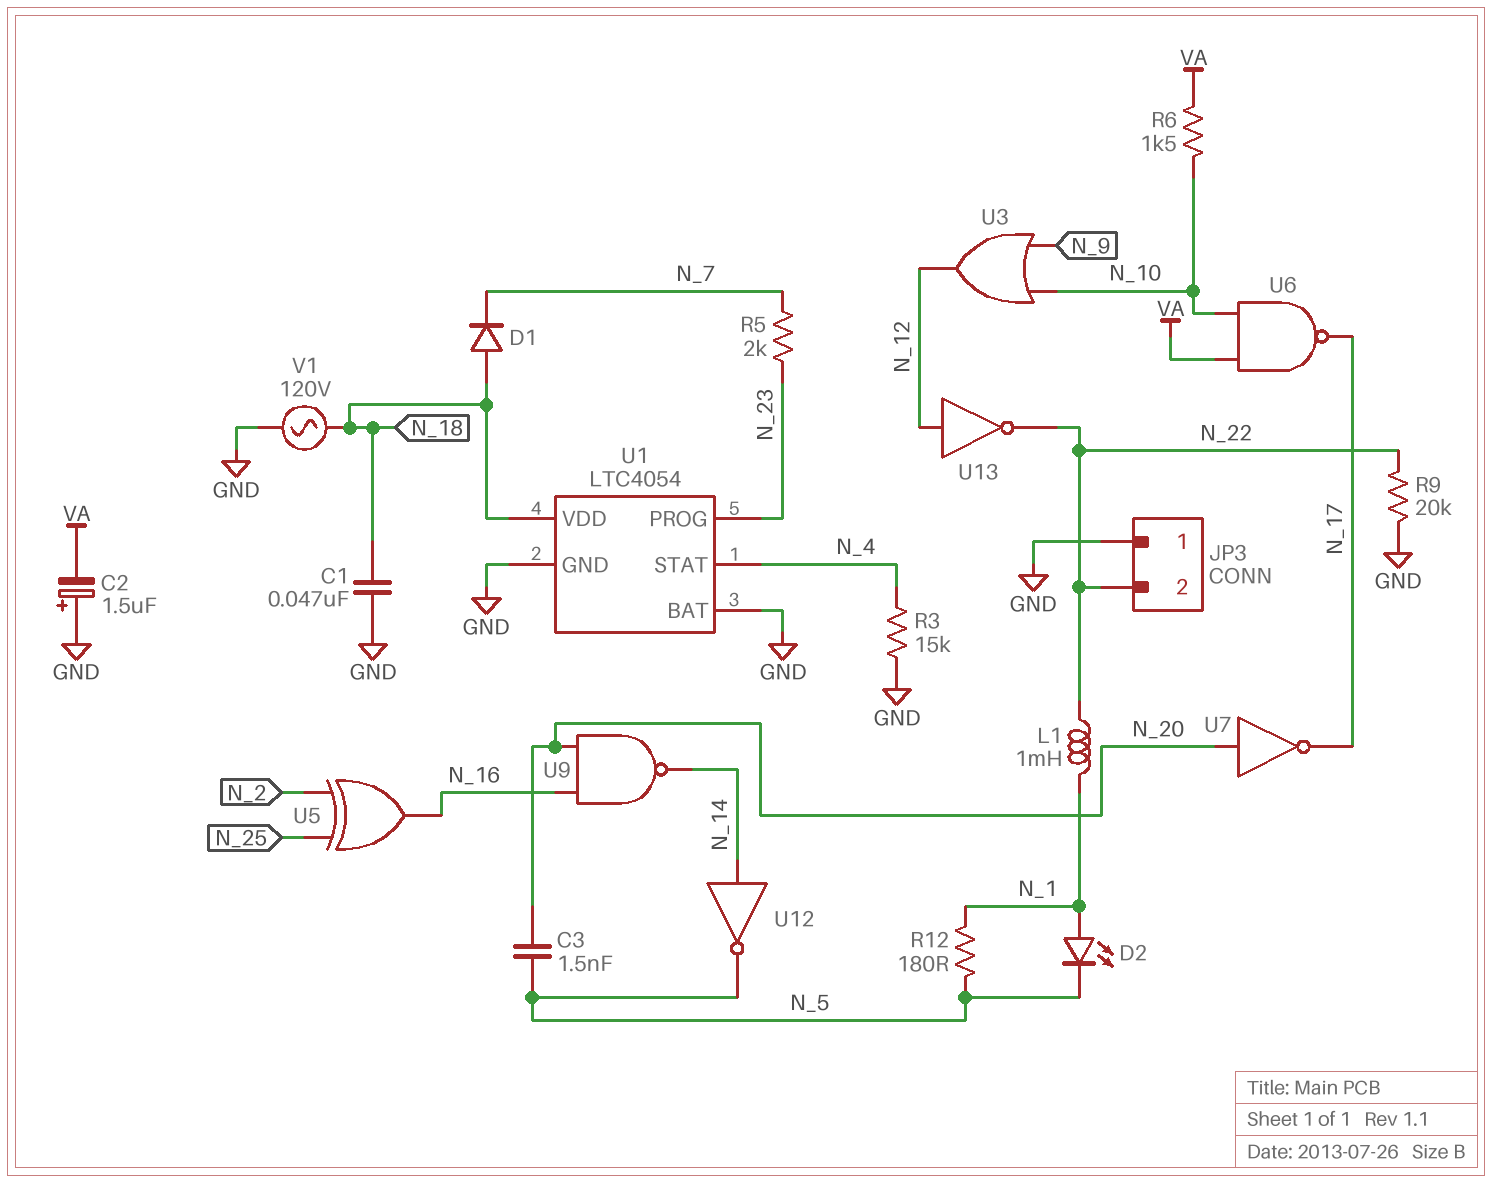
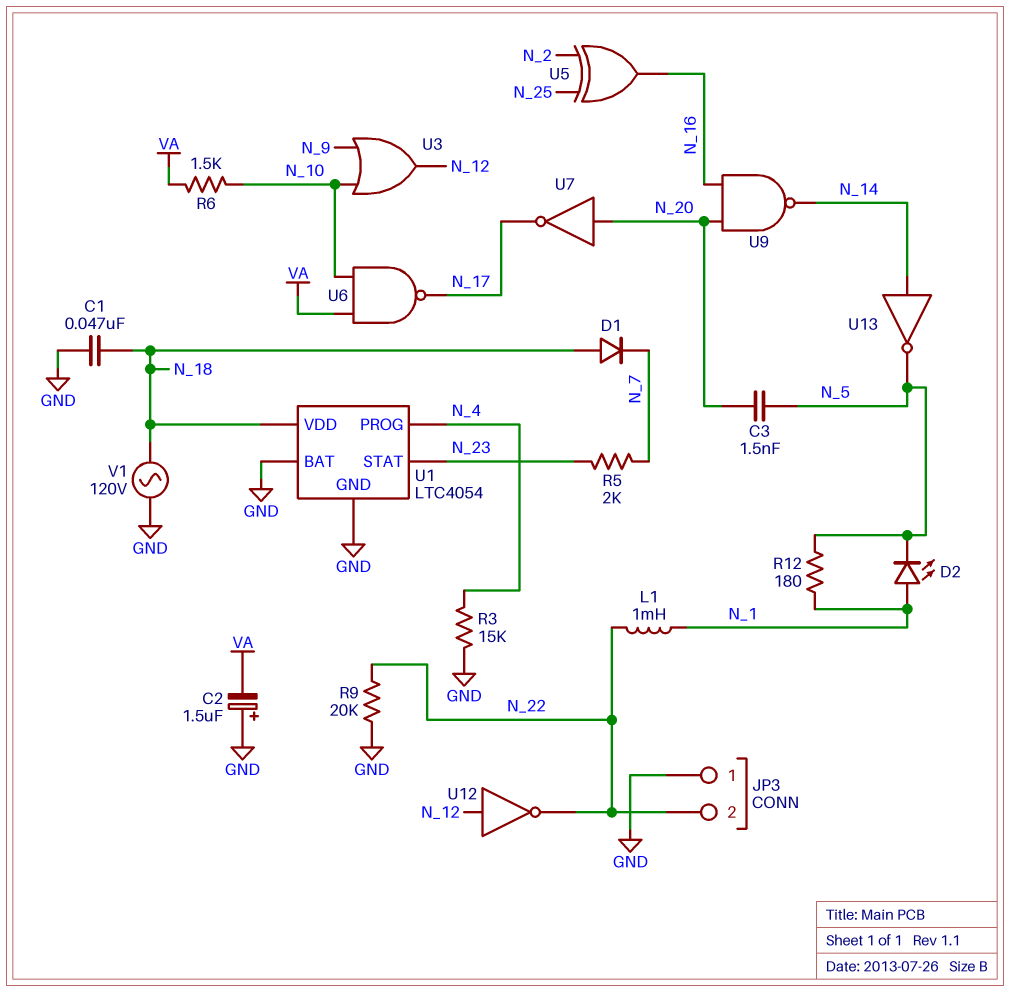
U1 pin PROG: N_23 -> N_4
U1 pin STAT: N_4 -> N_23
U12: NOT (in N_14, out N_5) -> NOT (in N_12, out N_22)
U13: NOT (in N_12, out N_22) -> NOT (in N_14, out N_5)

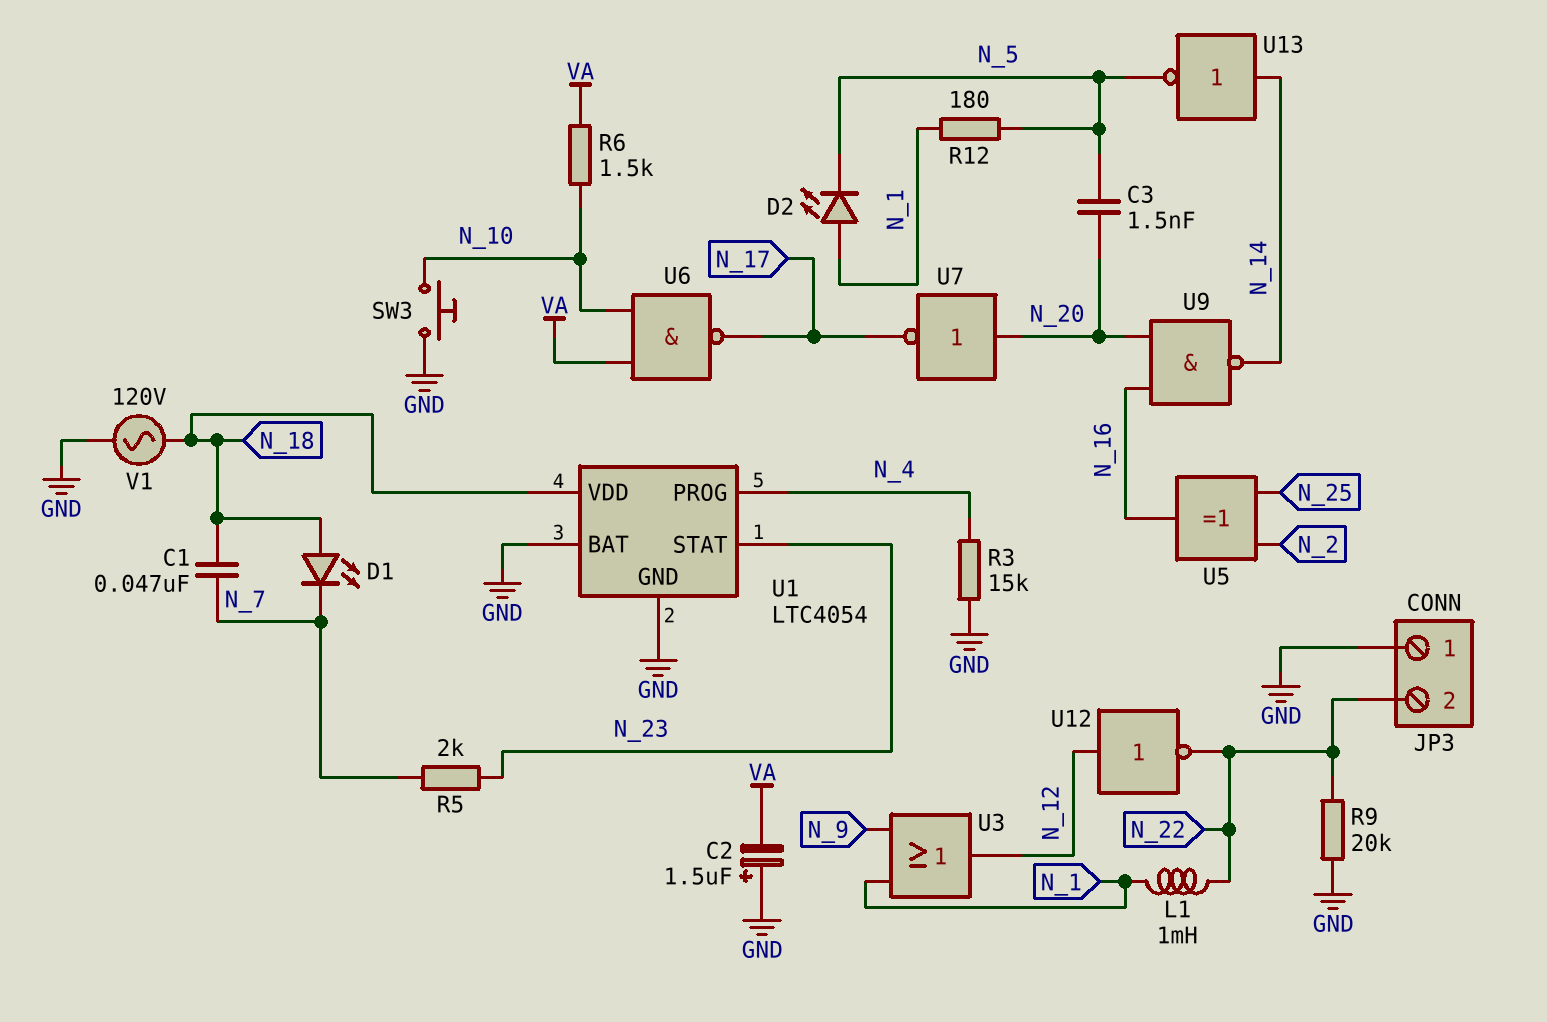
C1: 47nF (GND, N_18) -> 47nF (N_7, N_18)
D1: diode (A N_18, K N_7) -> LED (A N_18, K N_7)
SW3: none -> button (GND, N_10)
U3: OR (in N_9, in N_10, out N_12) -> OR (in N_1, in N_9, out N_12)

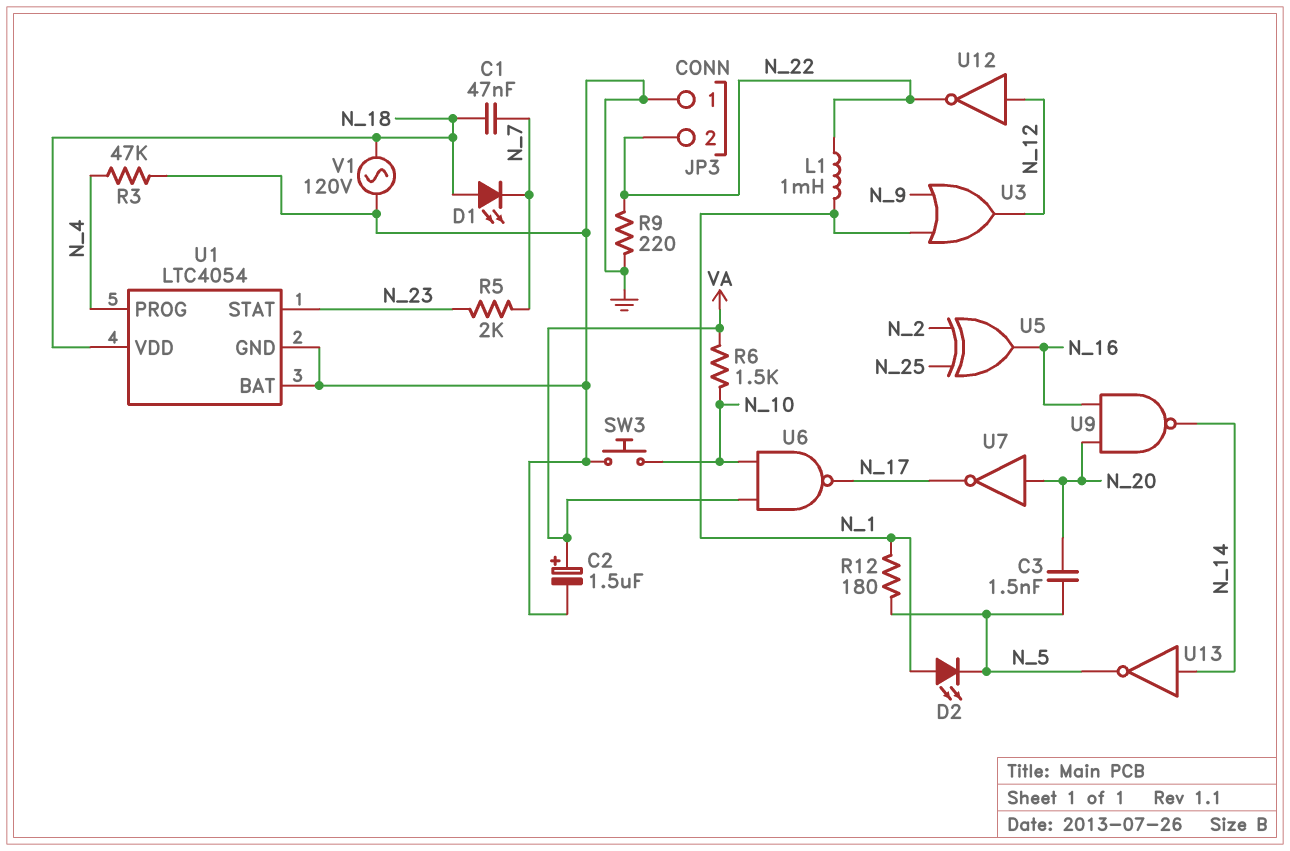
C2: 1.5uF (plus GND, minus VA) -> 1.5uF (plus VA, minus GND)
R3: 15k (GND, N_4) -> 47k (GND, N_4)
R9: 20k (GND, N_22) -> 220 (GND, N_22)

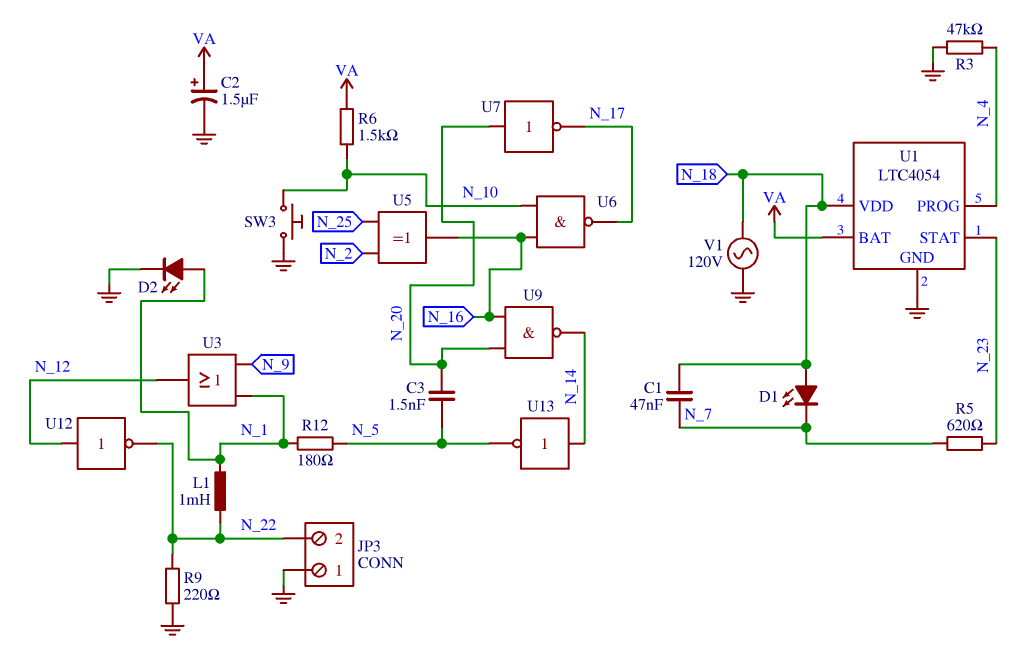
D2: LED (A N_1, K N_5) -> LED (A N_1, K GND)
R5: 2k (N_7, N_23) -> 620 (N_7, N_23)
U1 pin BAT: GND -> VA
U6: NAND (in N_10, in VA, out N_17) -> NAND (in N_10, in N_16, out N_17)

